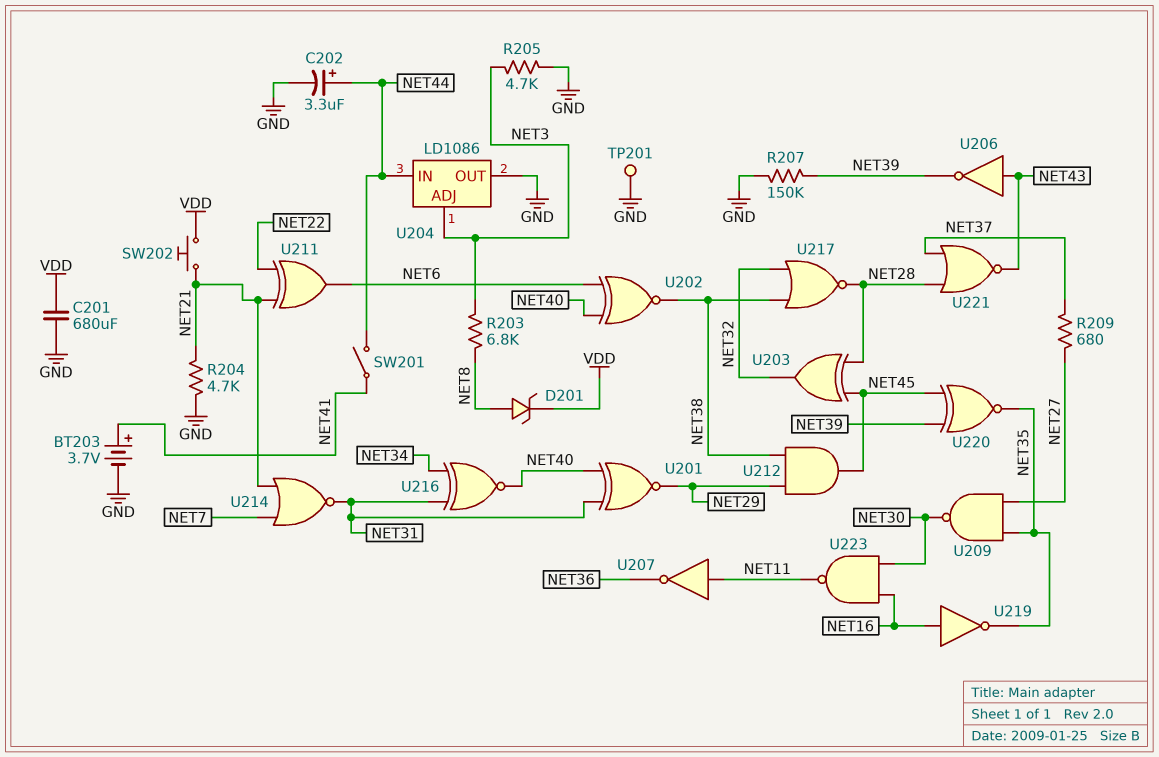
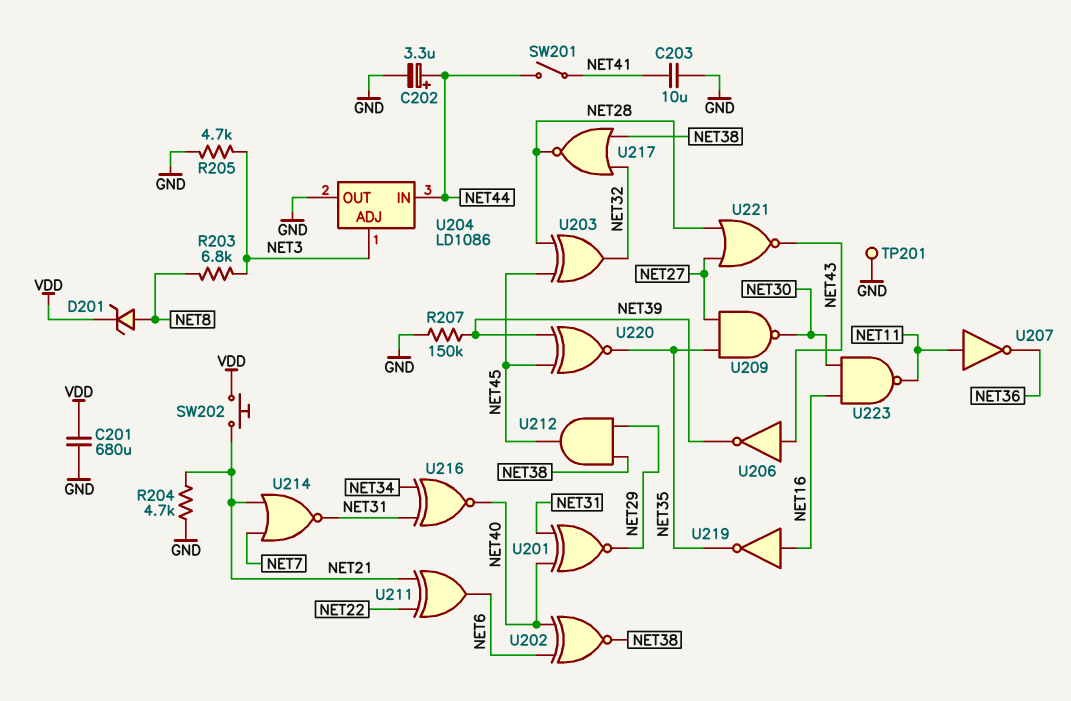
BT203: 3.7V (plus NET41, minus GND) -> none
C203: none -> 10uF (GND, NET41)
R209: 680 (NET27, NET37) -> none
U221: NOR (in NET28, in NET37, out NET43) -> NOR (in NET27, in NET28, out NET43)

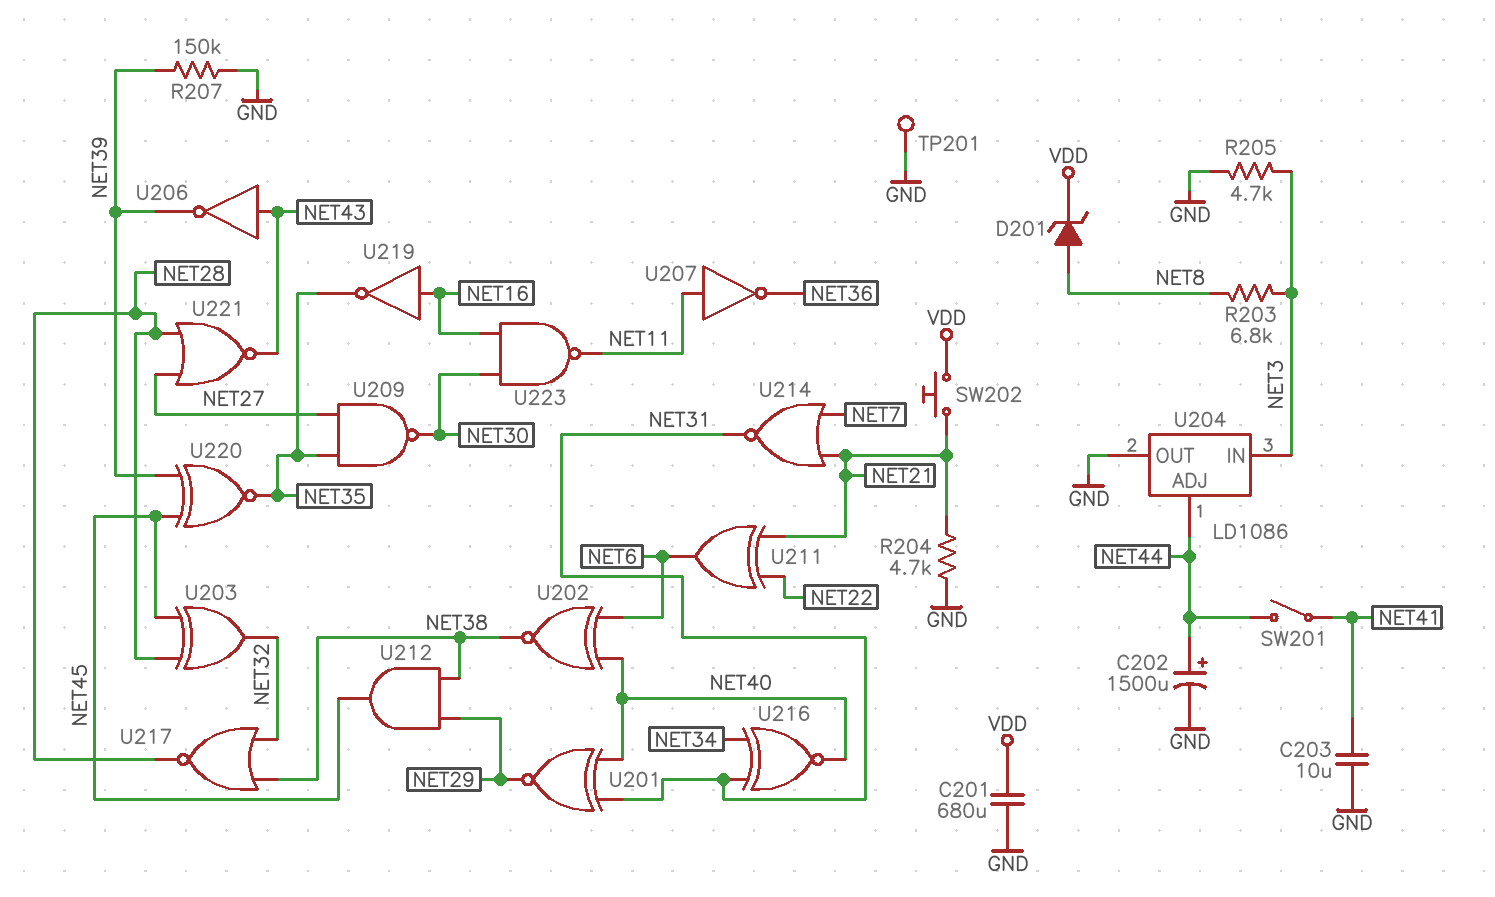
C202: 3.3uF (plus NET44, minus GND) -> 1500uF (plus NET44, minus GND)
U204 pin ADJ: NET3 -> NET44
U204 pin IN: NET44 -> NET3

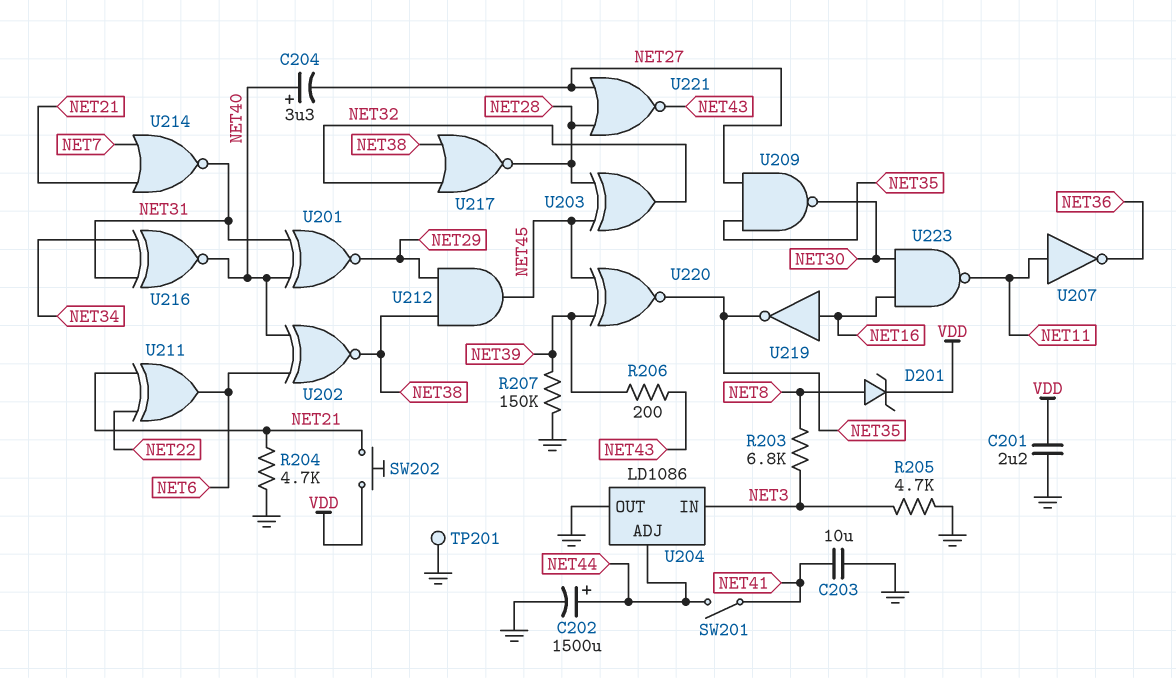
C201: 680uF (GND, VDD) -> 2.2uF (GND, VDD)
C204: none -> 3.3uF (plus NET40, minus NET27)
R206: none -> 200 (NET39, NET43)
U206: NOT (in NET43, out NET39) -> none

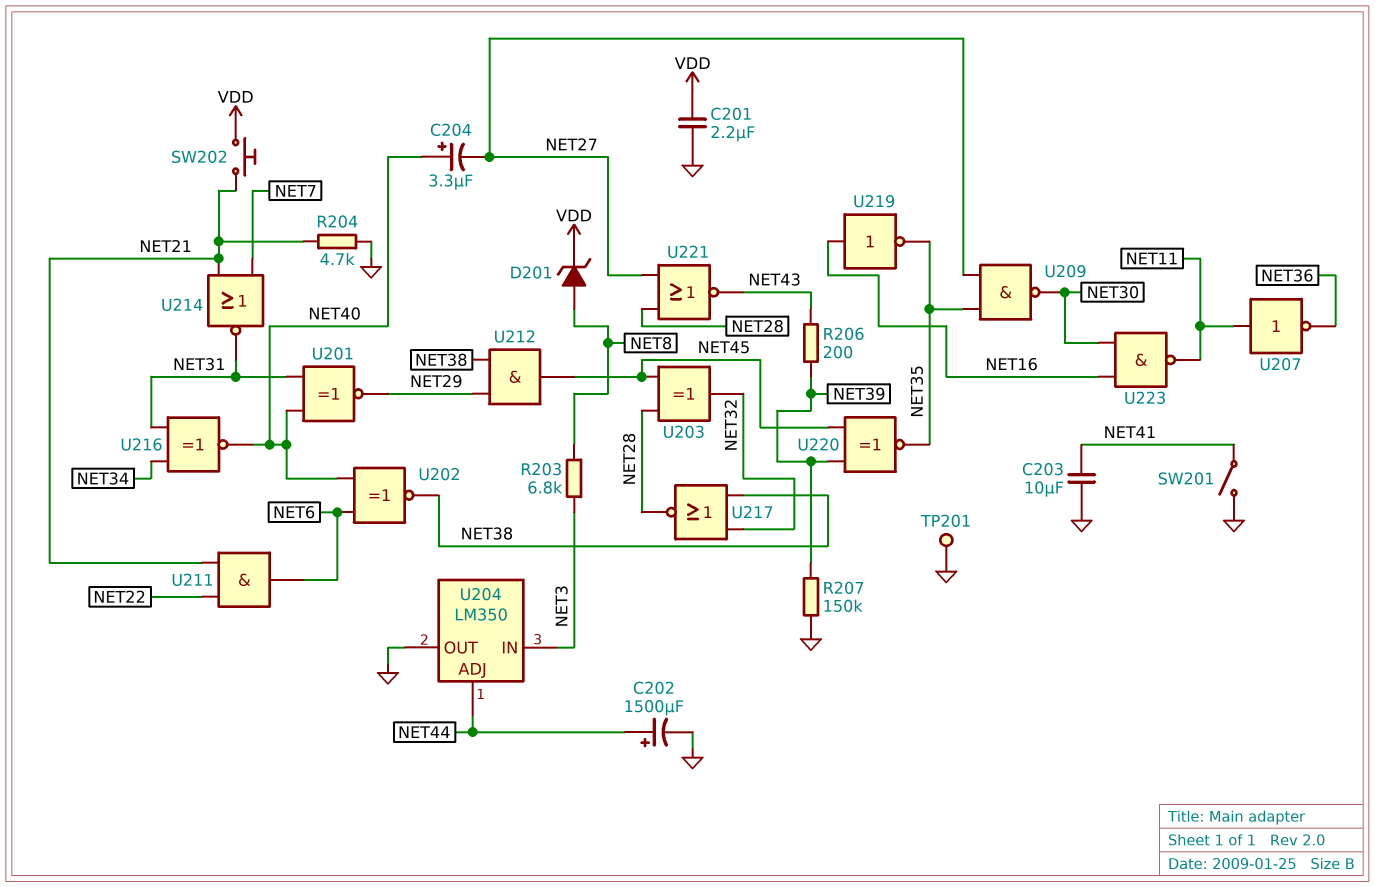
R205: 4.7k (GND, NET3) -> none
SW201: switch (NET41, NET44) -> switch (GND, NET41)
U204: LD1086 -> LM350
U211: XOR (in NET21, in NET22, out NET6) -> AND (in NET21, in NET22, out NET6)

